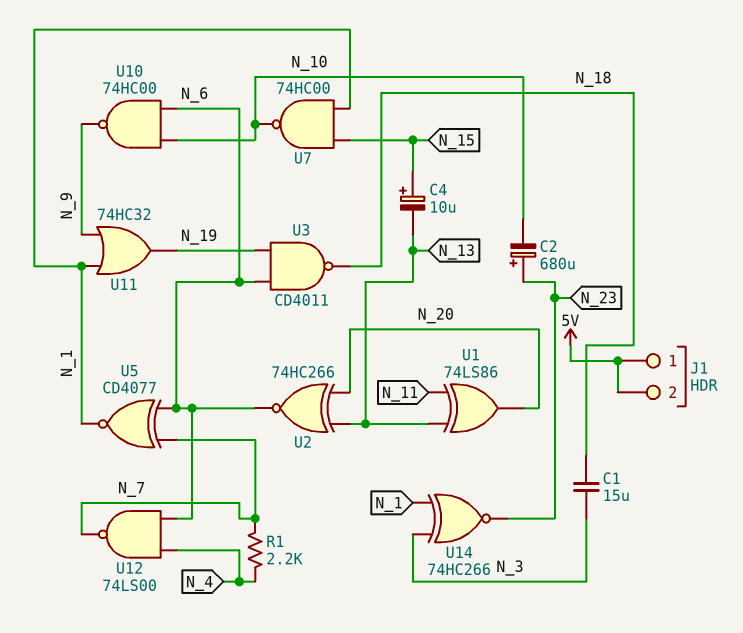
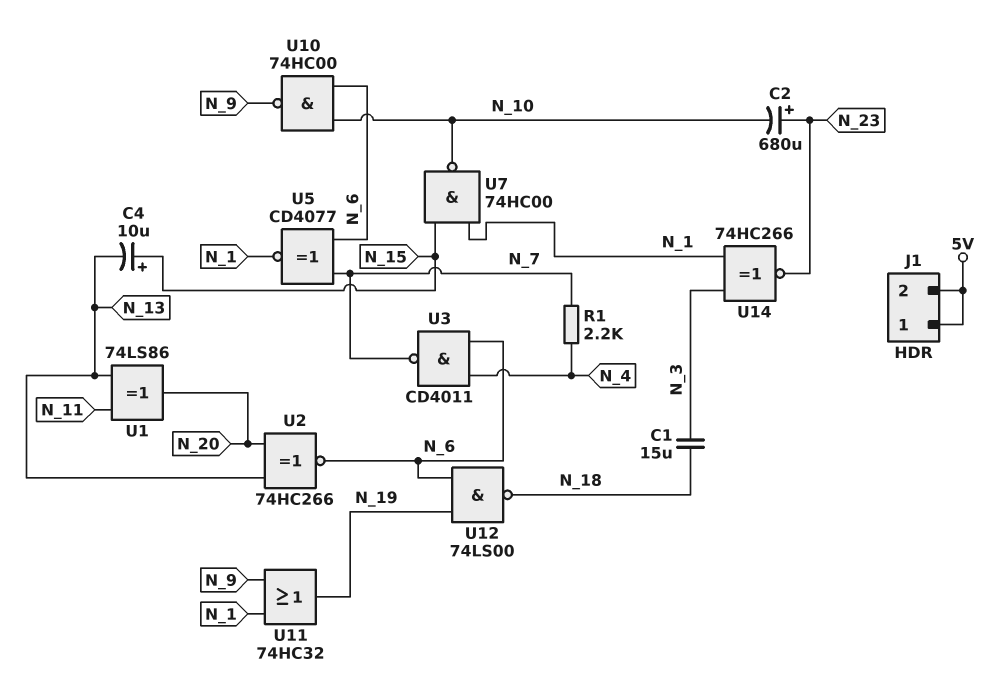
U3: NAND CD4011 (in N_6, in N_19, out N_18) -> NAND CD4011 (in N_4, in N_6, out N_7)
U12: NAND 74LS00 (in N_4, in N_6, out N_7) -> NAND 74LS00 (in N_6, in N_19, out N_18)

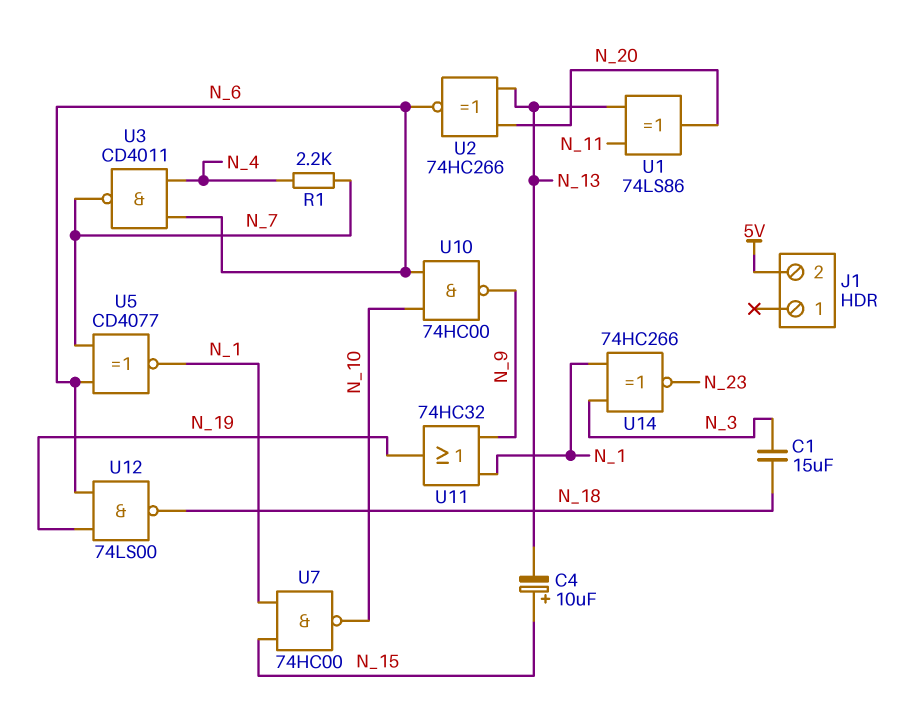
C2: 680uF (plus N_23, minus N_10) -> none
J1 pin 1: 5V -> none

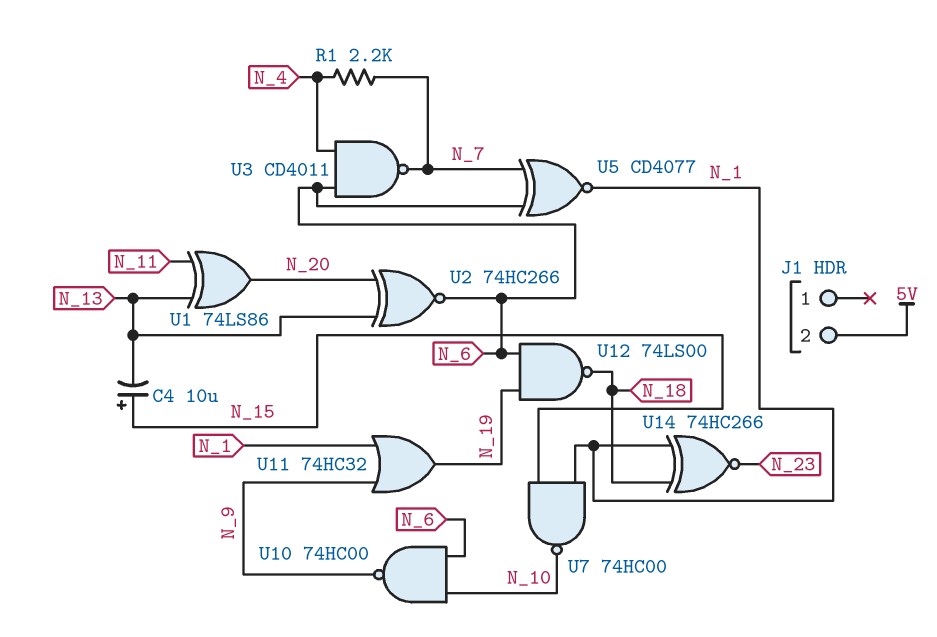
C1: 15uF (N_3, N_18) -> none
U14: XNOR 74HC266 (in N_1, in N_3, out N_23) -> XNOR 74HC266 (in N_1, in N_18, out N_23)

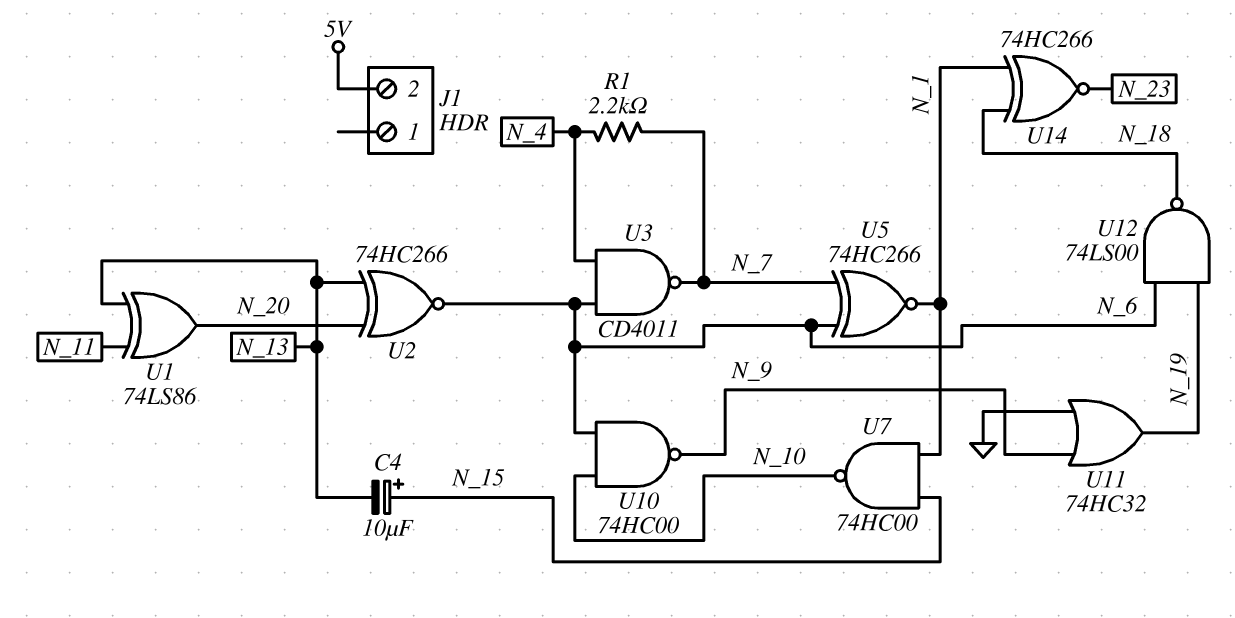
U5: XNOR CD4077 (in N_6, in N_7, out N_1) -> XNOR 74HC266 (in N_6, in N_7, out N_1)
U11: OR 74HC32 (in N_1, in N_9, out N_19) -> OR 74HC32 (in GND, in N_9, out N_19)

